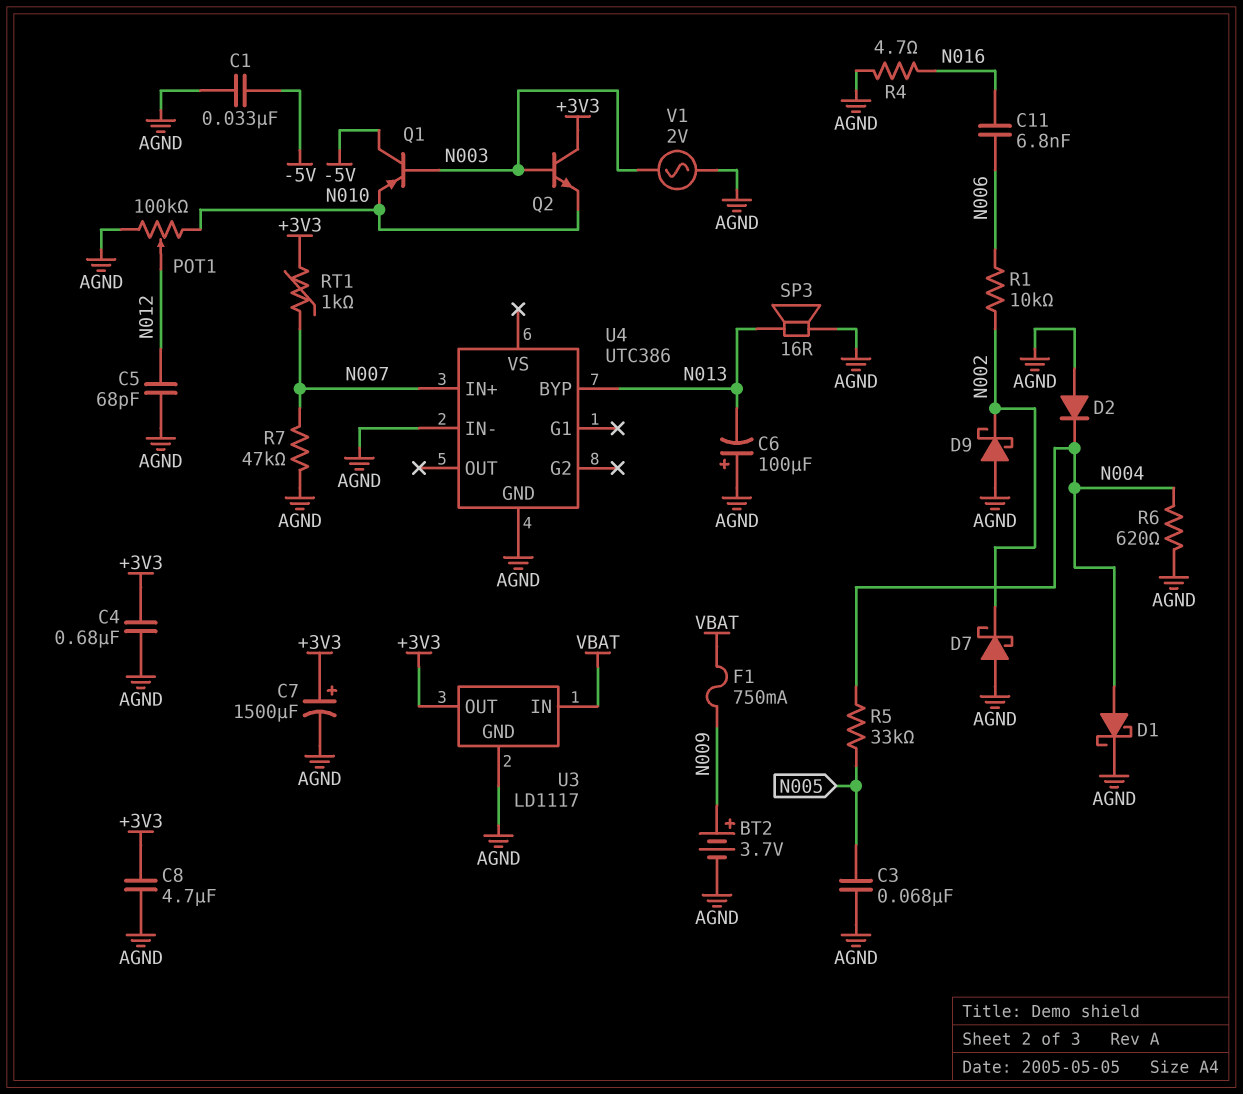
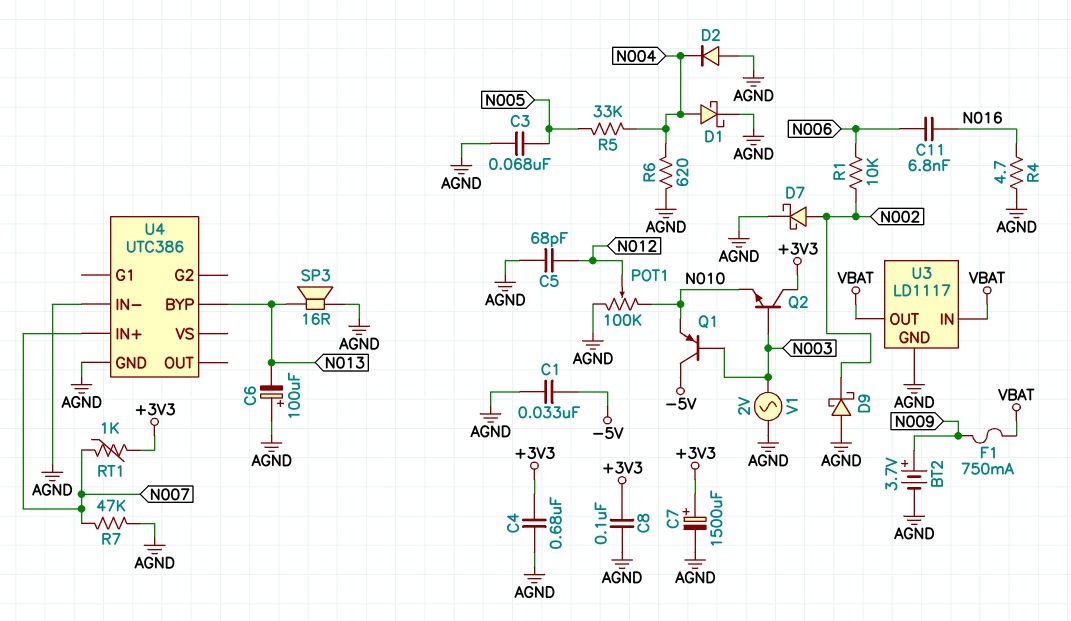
C8: 4.7uF (+3V3, AGND) -> 100nF (+3V3, AGND)
D7: schottky (A AGND, K N002) -> schottky (A N002, K AGND)
U3 pin OUT: +3V3 -> VBAT

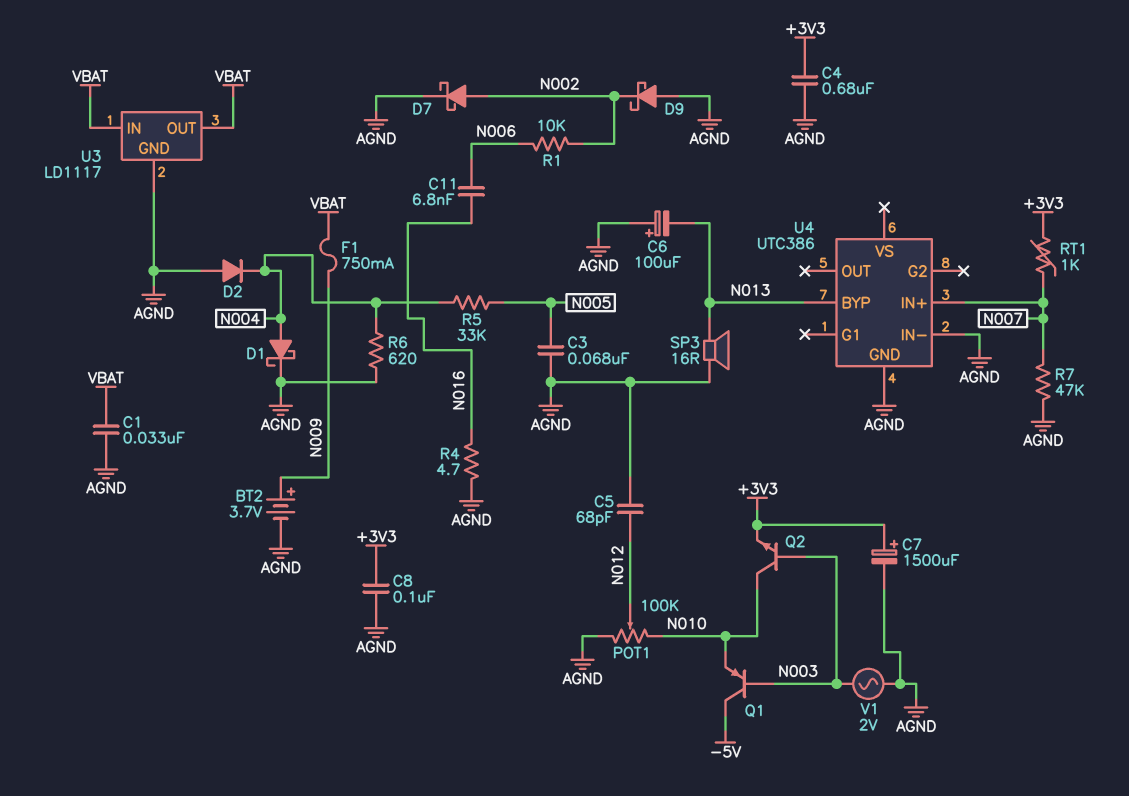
C1: 33nF (-5V, AGND) -> 33nF (AGND, VBAT)
Q2: NPN (B N003, C +3V3, E N010) -> NPN (B N003, C N010, E +3V3)

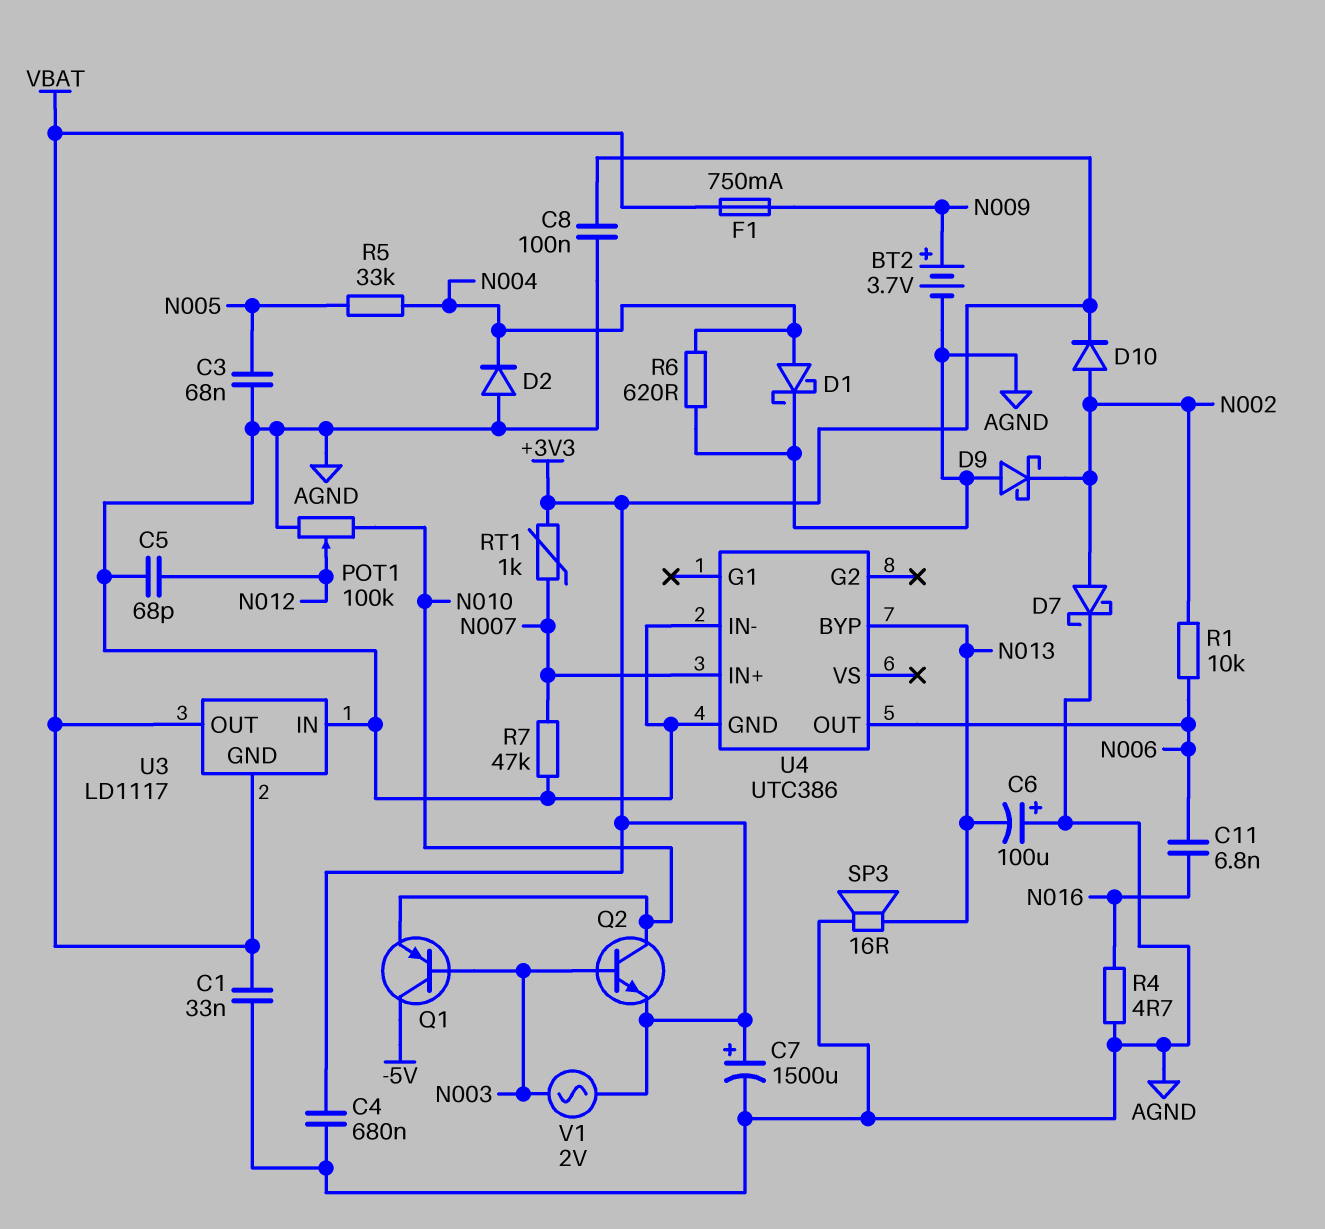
D10: none -> diode (A N002, K +3V3)
U3 pin GND: AGND -> VBAT
U3 pin IN: VBAT -> AGND
U4 pin OUT: none -> N006
V1: AC 2V (AGND, N003) -> AC 2V (+3V3, N003)

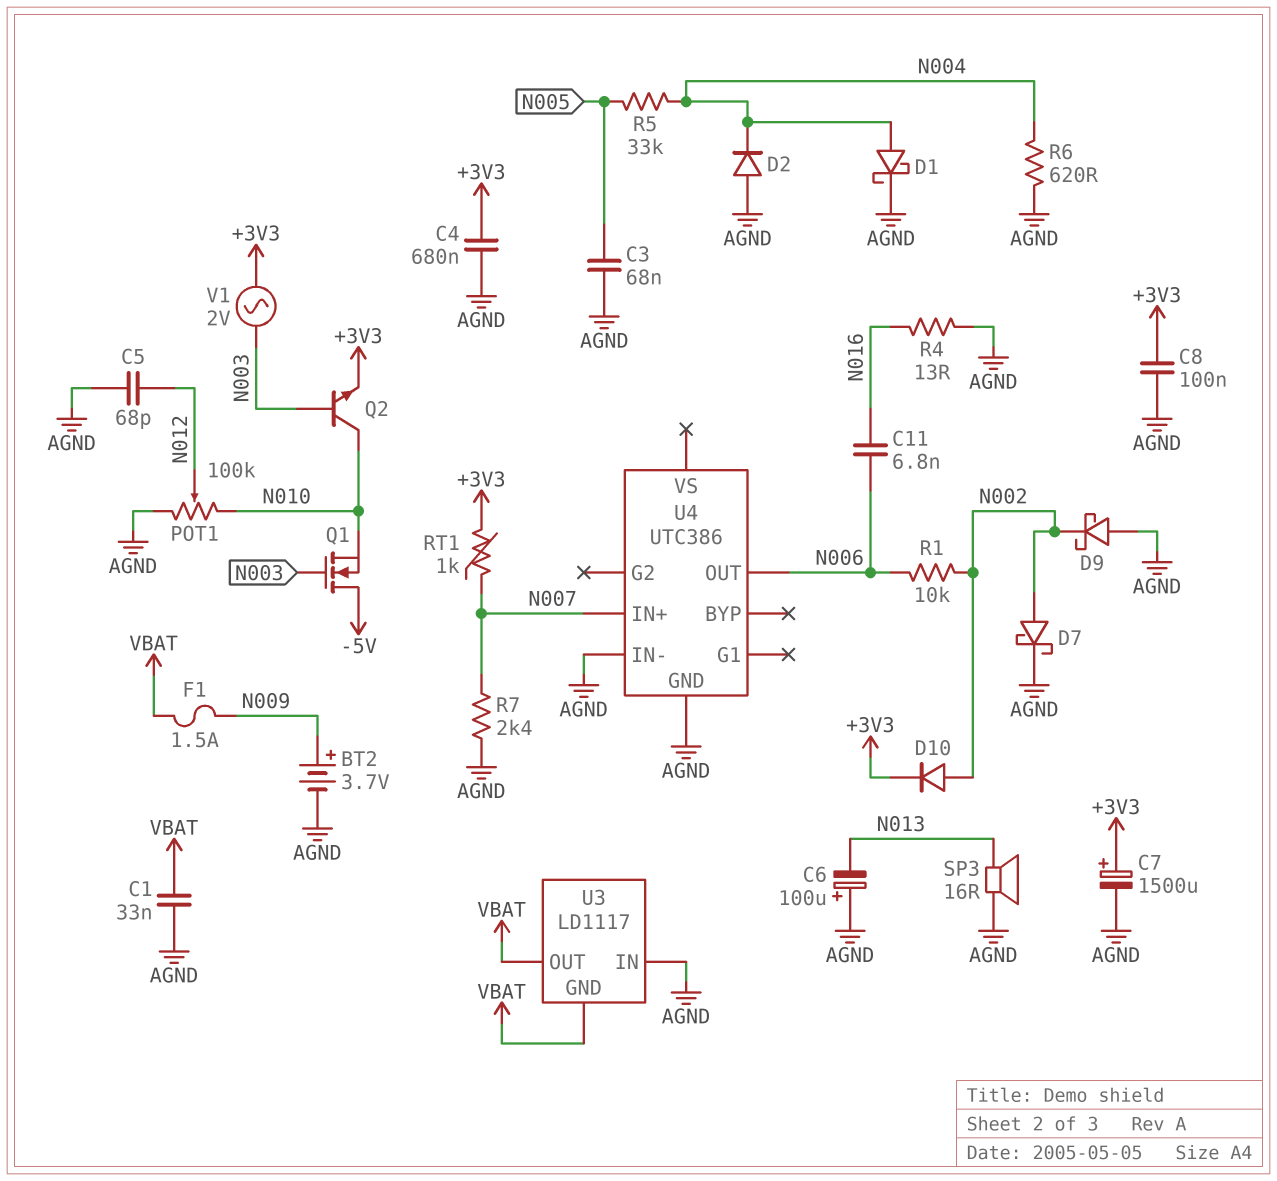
F1: 750mA (N009, VBAT) -> 1.5A (N009, VBAT)
Q1: PNP (B N003, C -5V, E N010) -> NMOS (G N003, D -5V, S N010)
R4: 4.7 (AGND, N016) -> 13 (AGND, N016)
R7: 47k (AGND, N007) -> 2.4k (AGND, N007)
U4 pin BYP: N013 -> none

